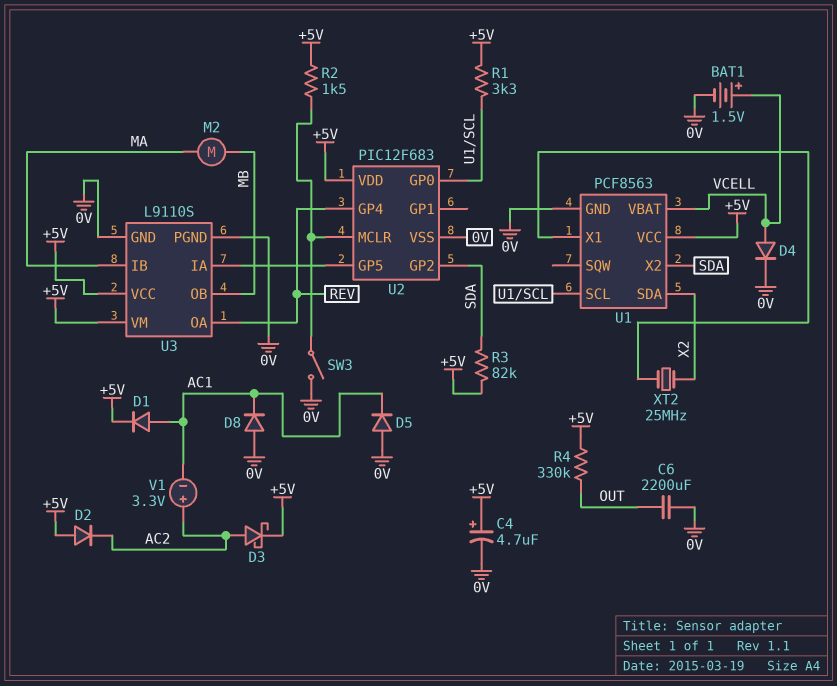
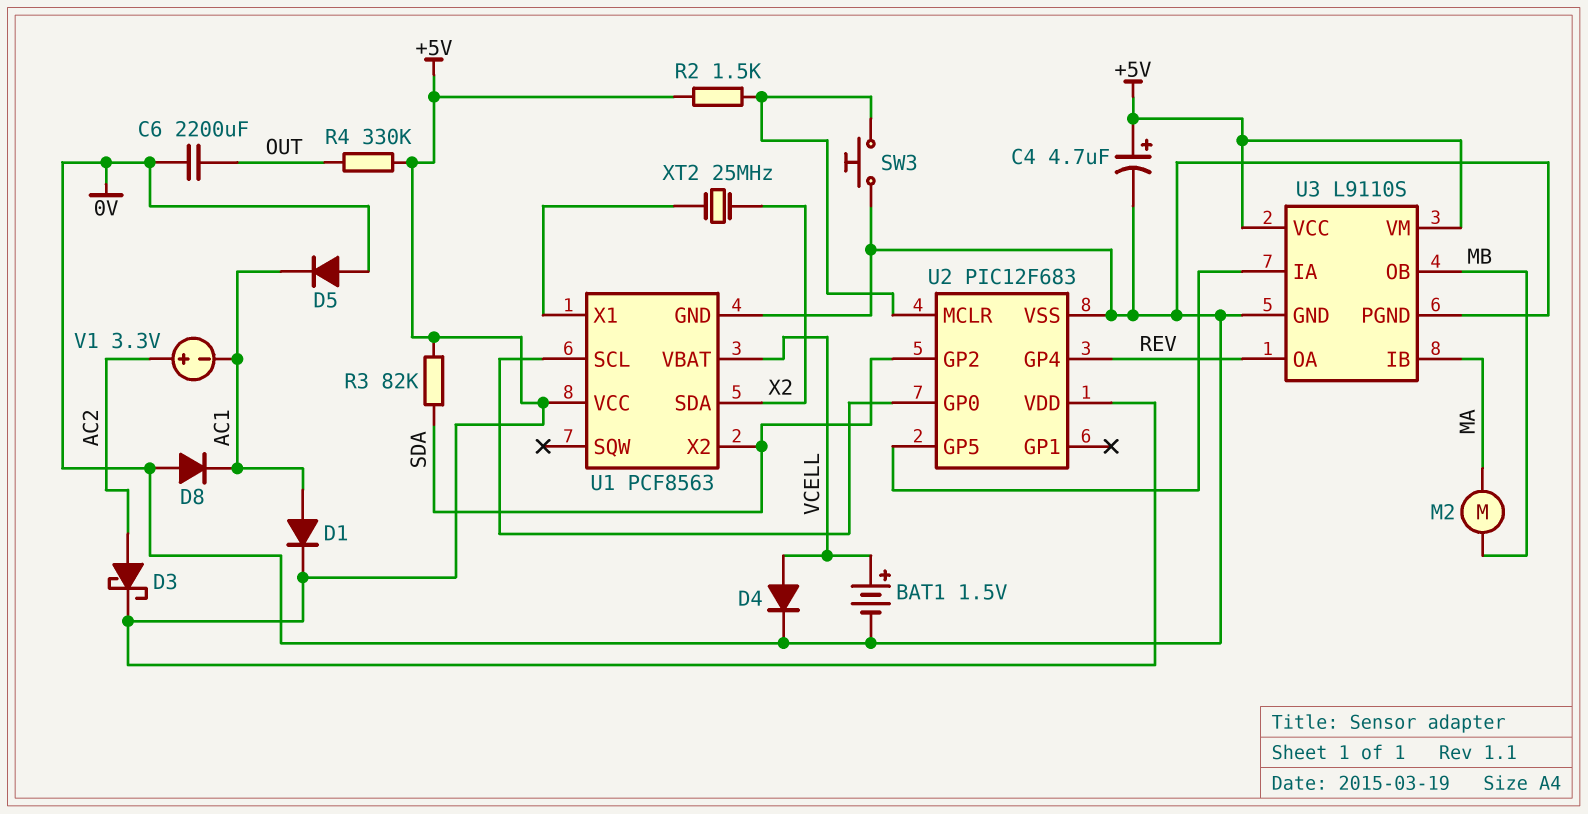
D2: diode (A +5V, K AC2) -> none
R1: 3.3k (+5V, U1/SCL) -> none
SW3: switch (0V, U2/MCLR) -> button (0V, U2/MCLR)

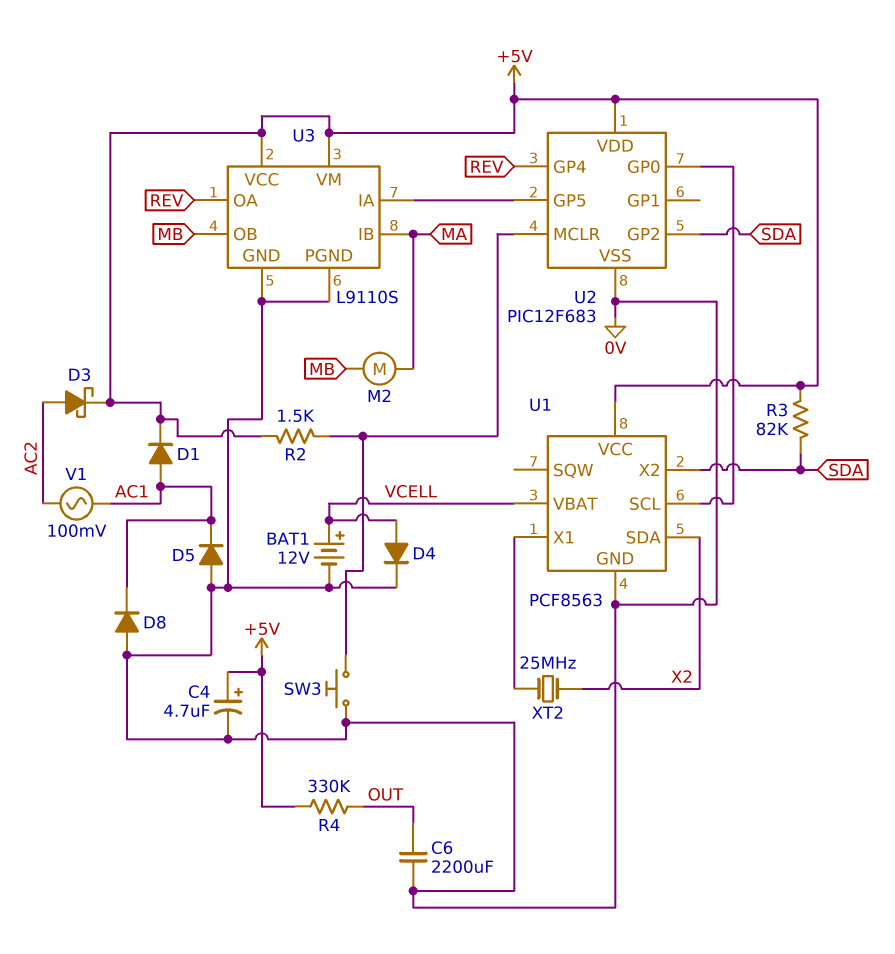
BAT1: 1.5V (plus VCELL, minus 0V) -> 12V (plus VCELL, minus 0V)
V1: 3.3V (plus AC2, minus AC1) -> AC 100mV (AC1, AC2)

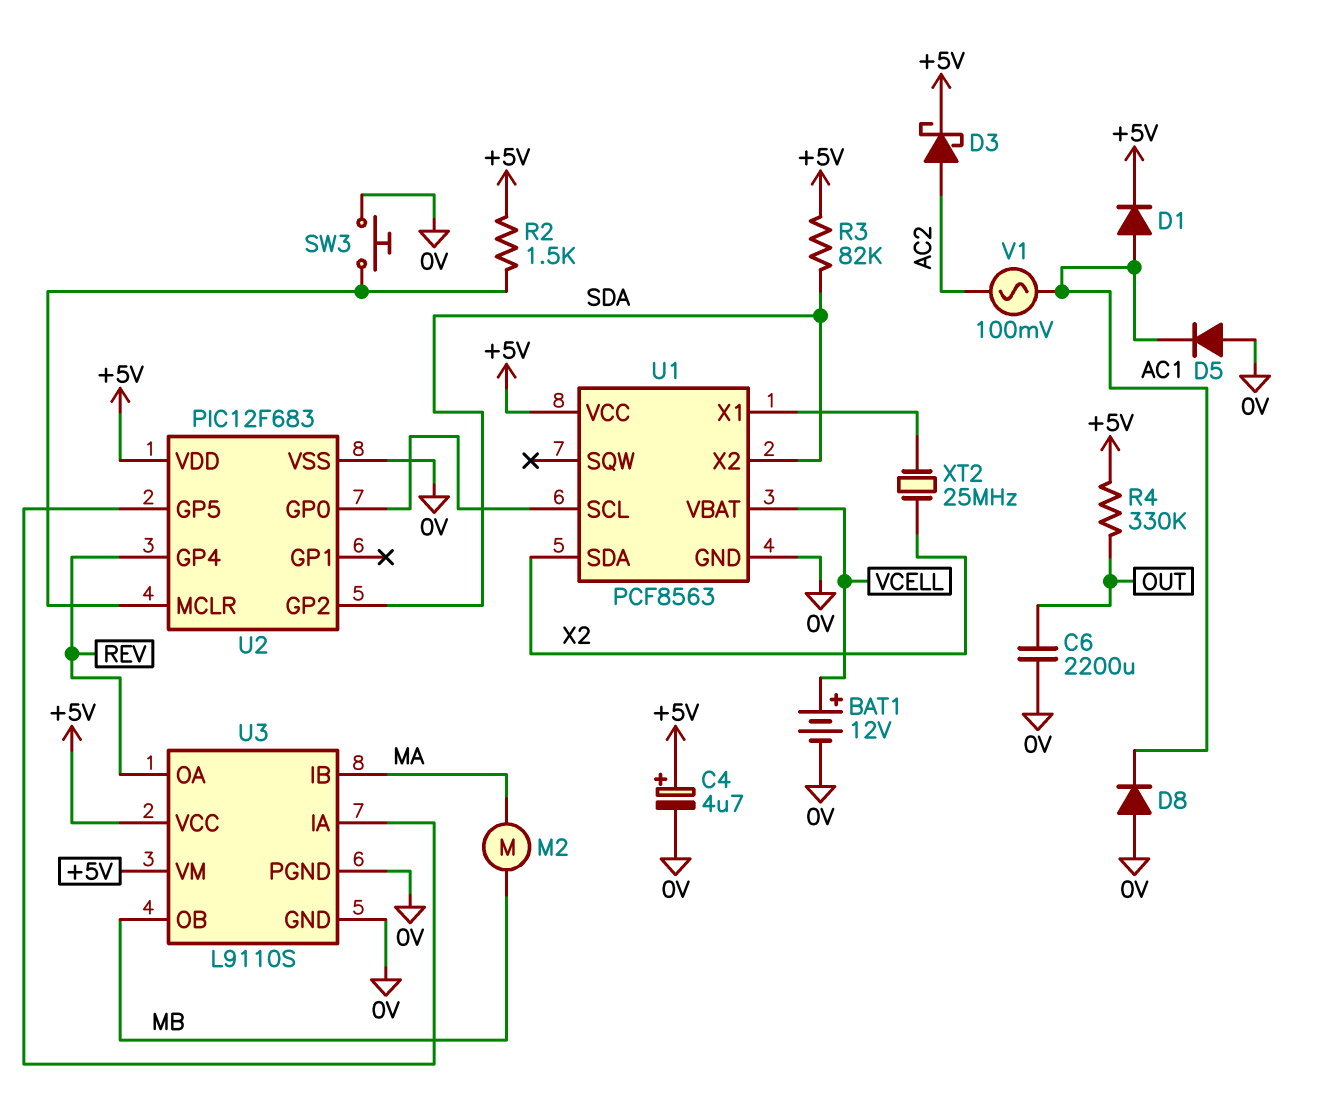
D4: diode (A VCELL, K 0V) -> none

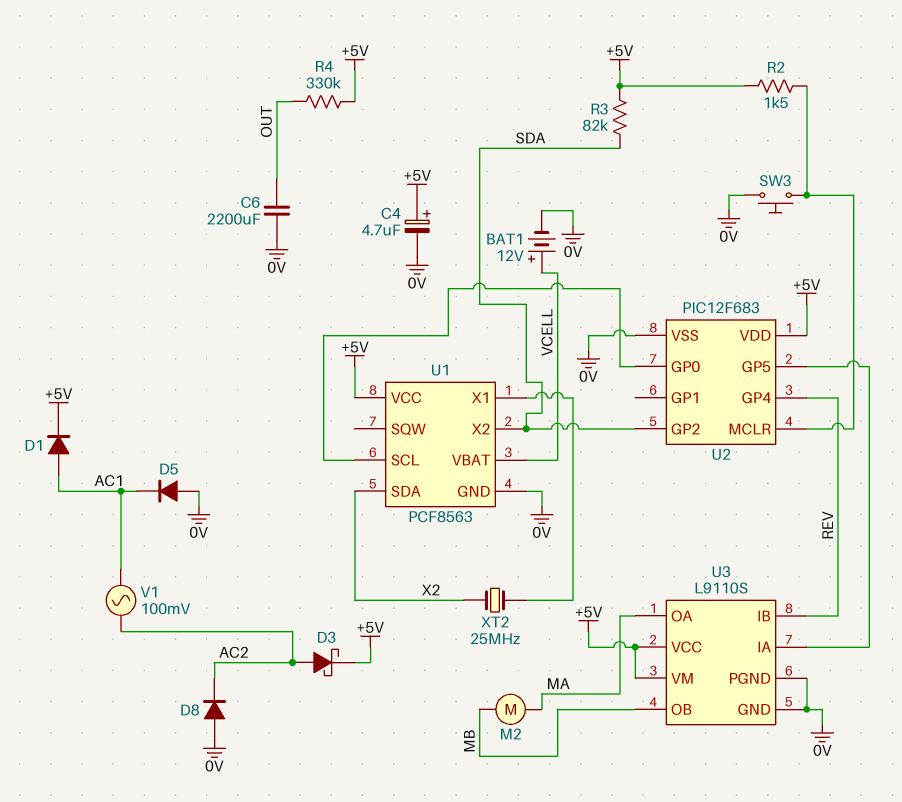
D8: diode (A 0V, K AC1) -> diode (A 0V, K AC2)
U3 pin IB: MA -> REV
U3 pin OA: REV -> MA

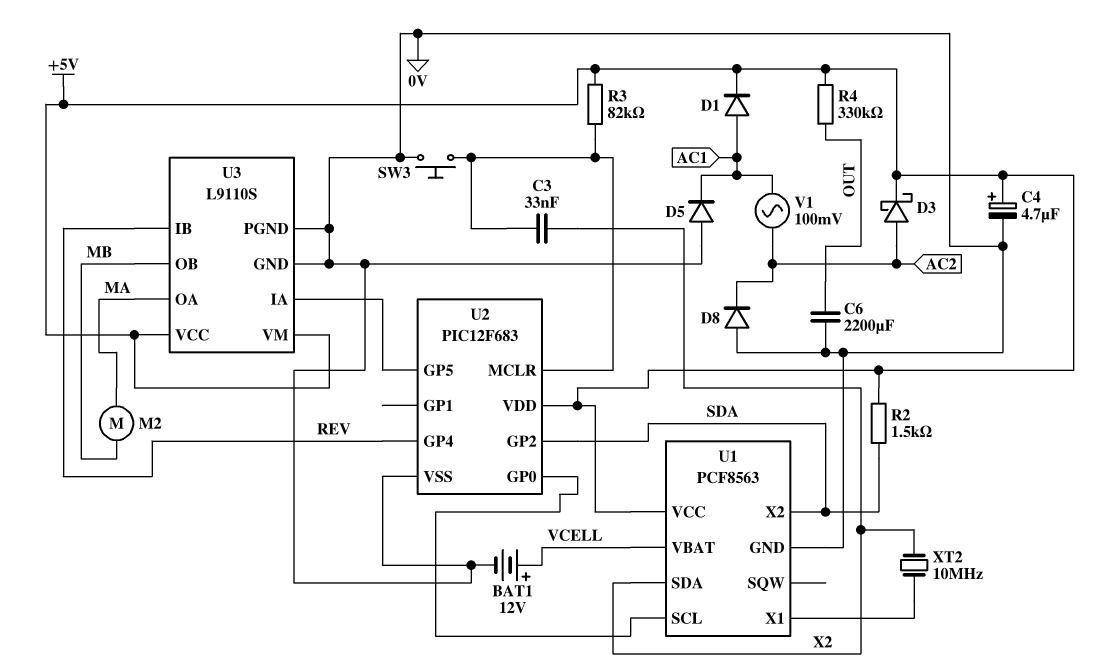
C3: none -> 33nF (U2/MCLR, X2)
R2: 1.5k (+5V, U2/MCLR) -> 1.5k (+5V, SDA)
R3: 82k (+5V, SDA) -> 82k (+5V, U2/MCLR)
XT2: 25MHz (U1/X1, X2) -> 10MHz (U1/X1, X2)

